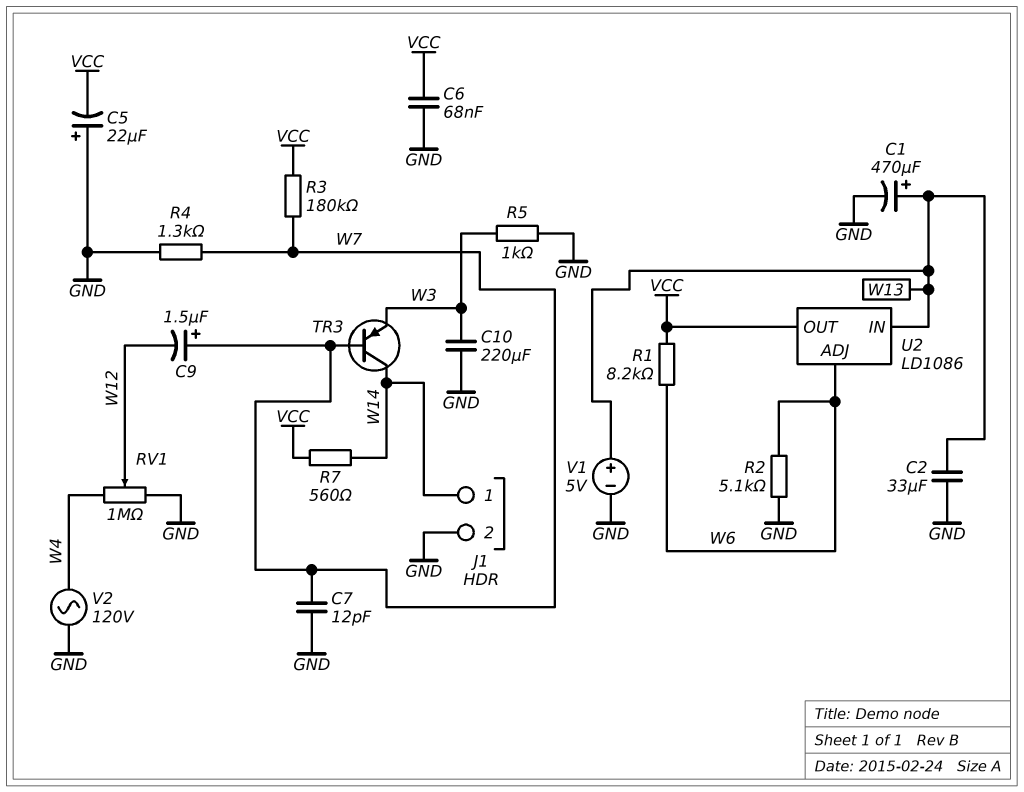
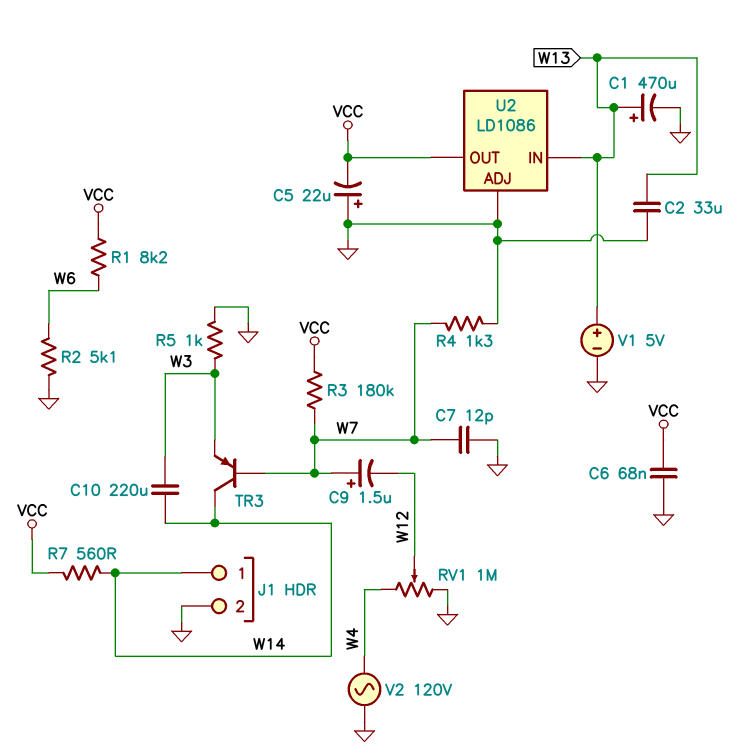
C10: 220uF (GND, W3) -> 220uF (W3, W14)
U2 pin ADJ: W6 -> GND

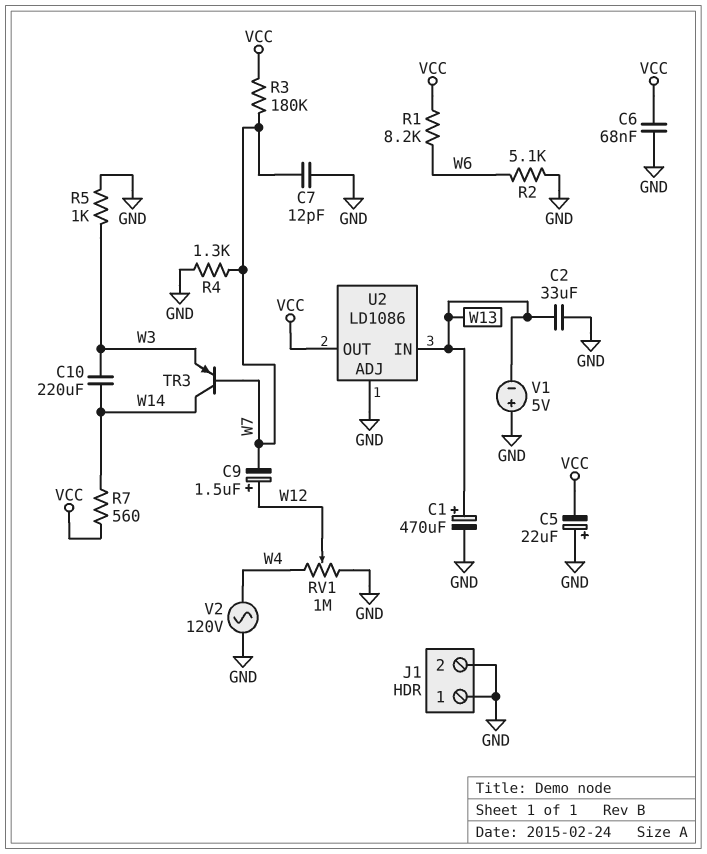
C9: 1.5uF (plus W7, minus W12) -> 1.5uF (plus W12, minus W7)
J1 pin 1: W14 -> GND
V1: 5V (plus W13, minus GND) -> 5V (plus GND, minus W13)

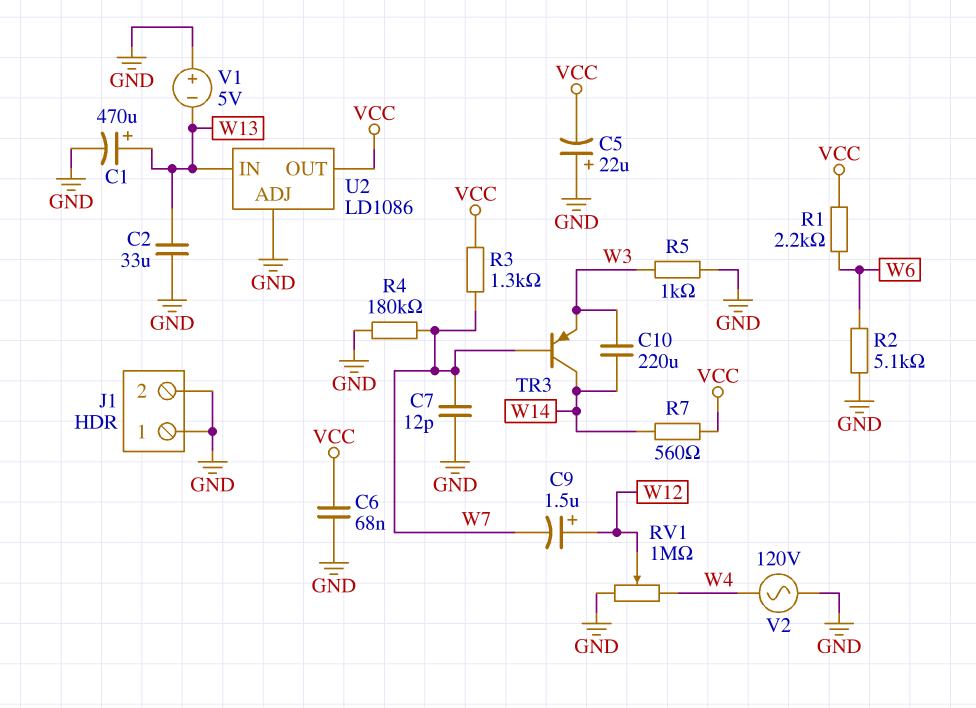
R1: 8.2k (VCC, W6) -> 2.2k (VCC, W6)
R3: 180k (VCC, W7) -> 1.3k (VCC, W7)
R4: 1.3k (GND, W7) -> 180k (GND, W7)

